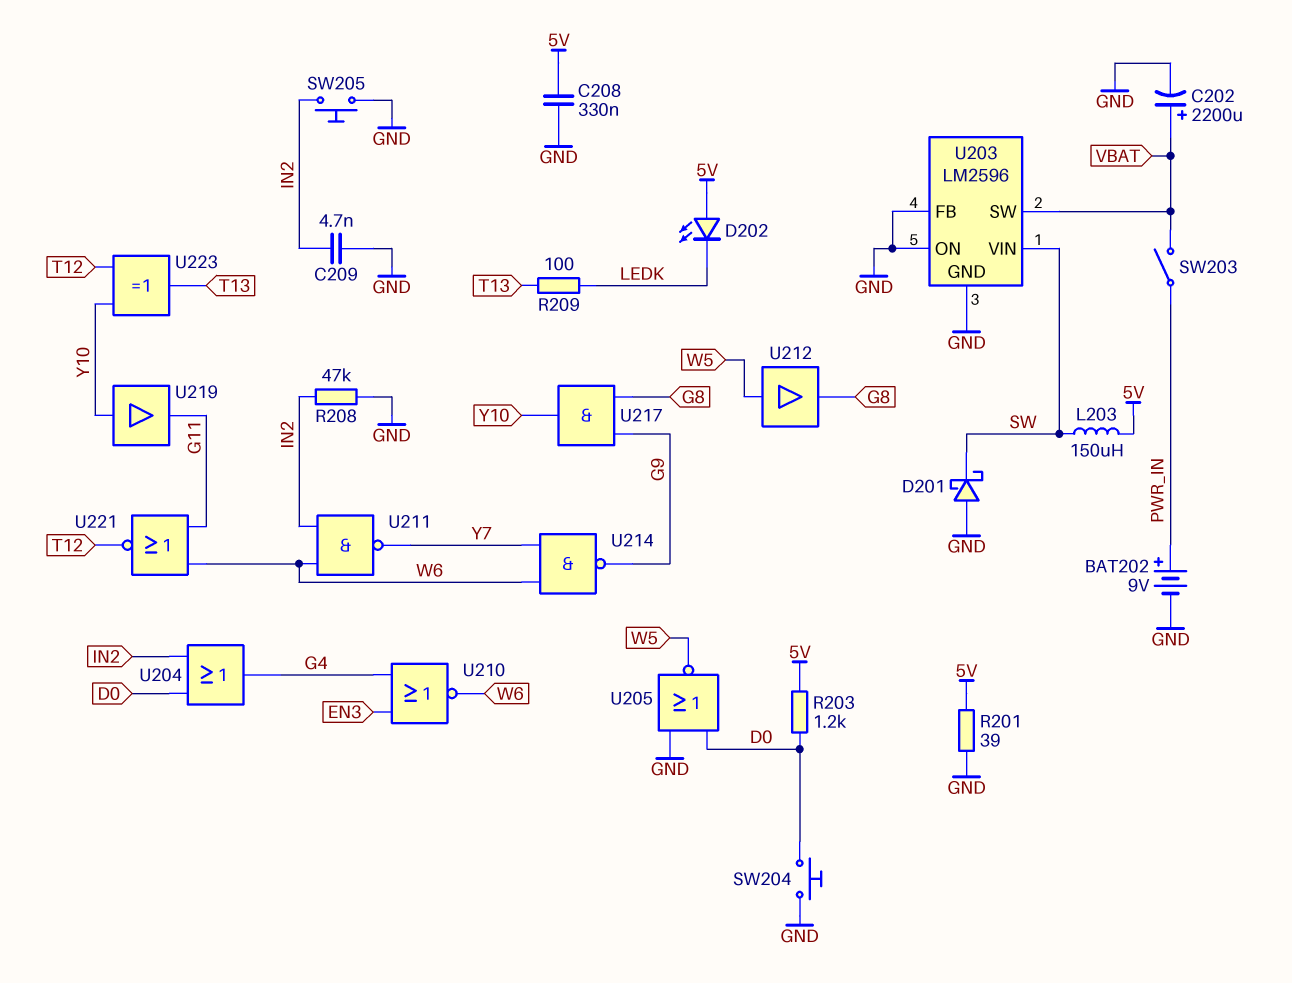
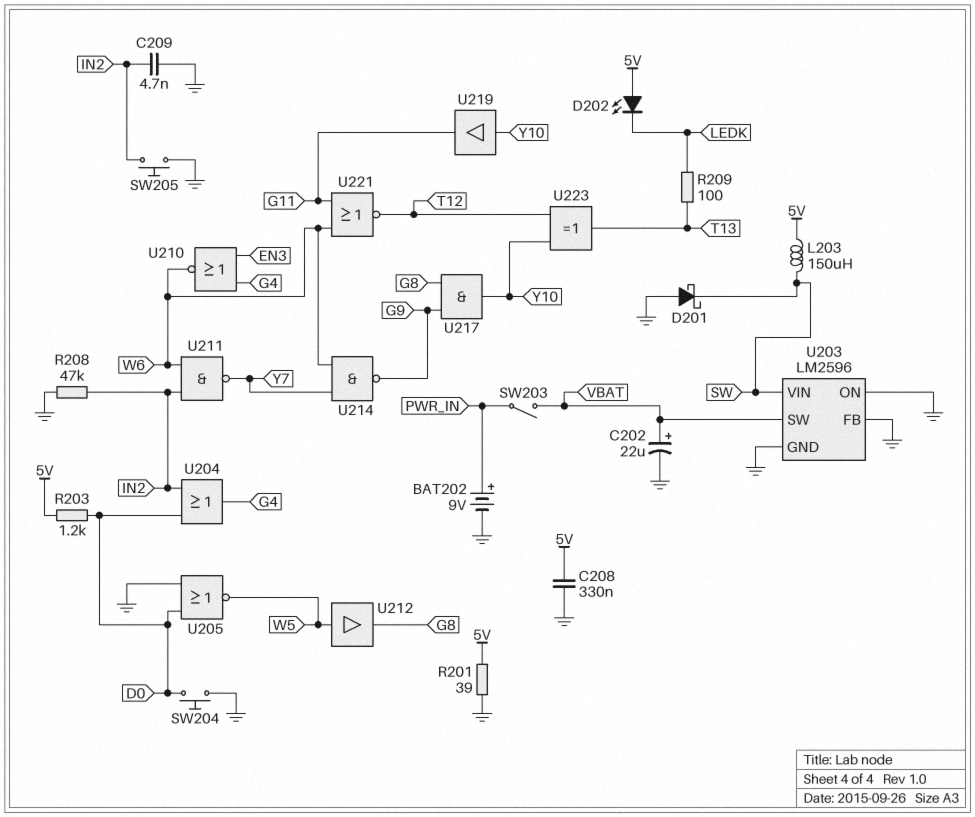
C202: 2200uF (plus VBAT, minus GND) -> 22uF (plus VBAT, minus GND)

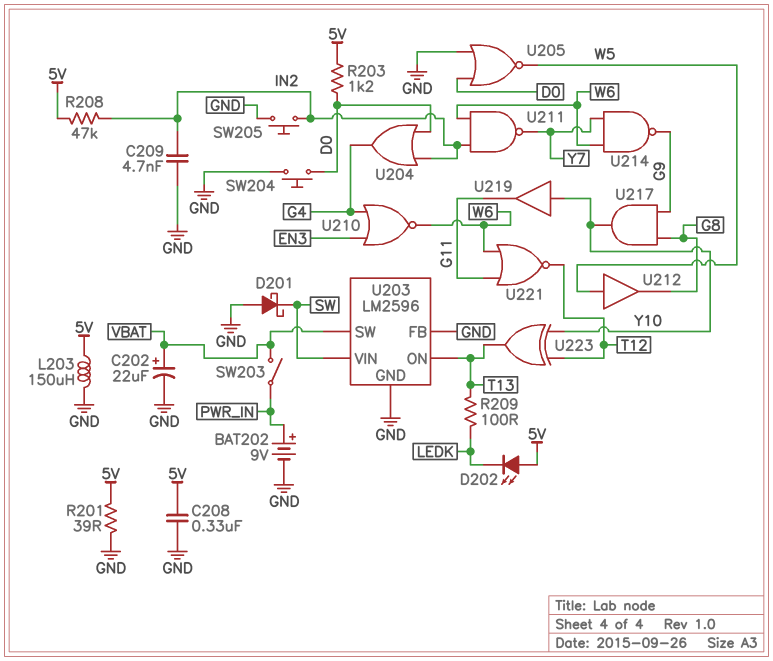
L203: 150uH (5V, SW) -> 150uH (5V, GND)
R208: 47k (GND, IN2) -> 47k (5V, IN2)
U203 pin ON: GND -> T13

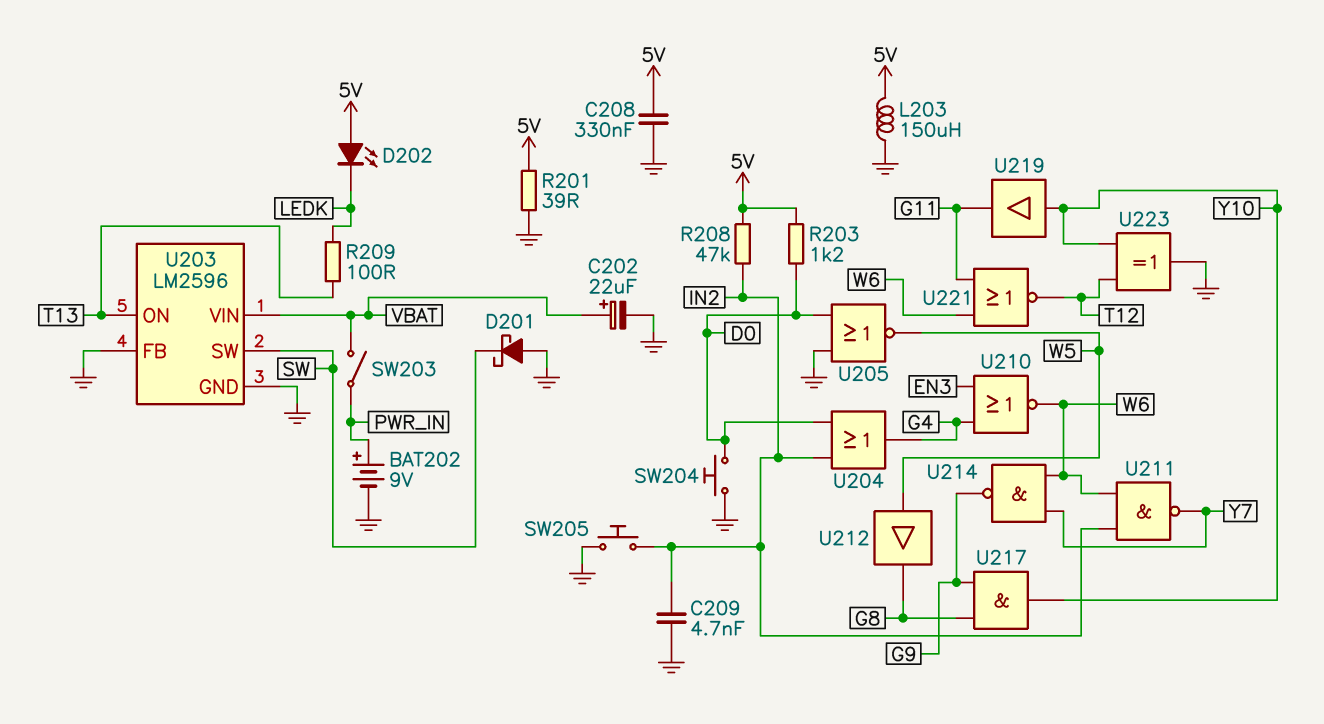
U203 pin SW: VBAT -> SW
U203 pin VIN: SW -> VBAT
U223: XOR (in T12, in Y10, out T13) -> XOR (in T12, in Y10, out GND)

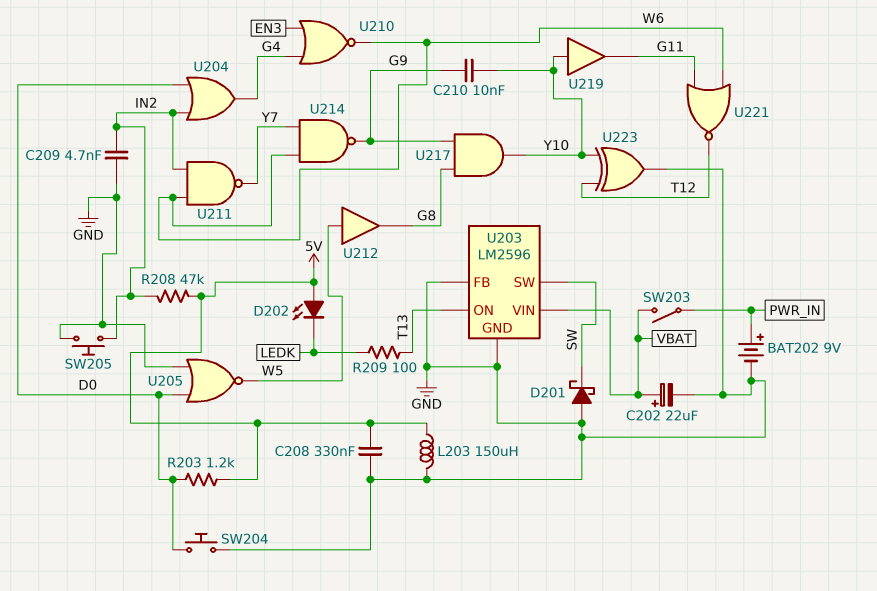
C210: none -> 10nF (G9, Y10)
R201: 39 (5V, GND) -> none

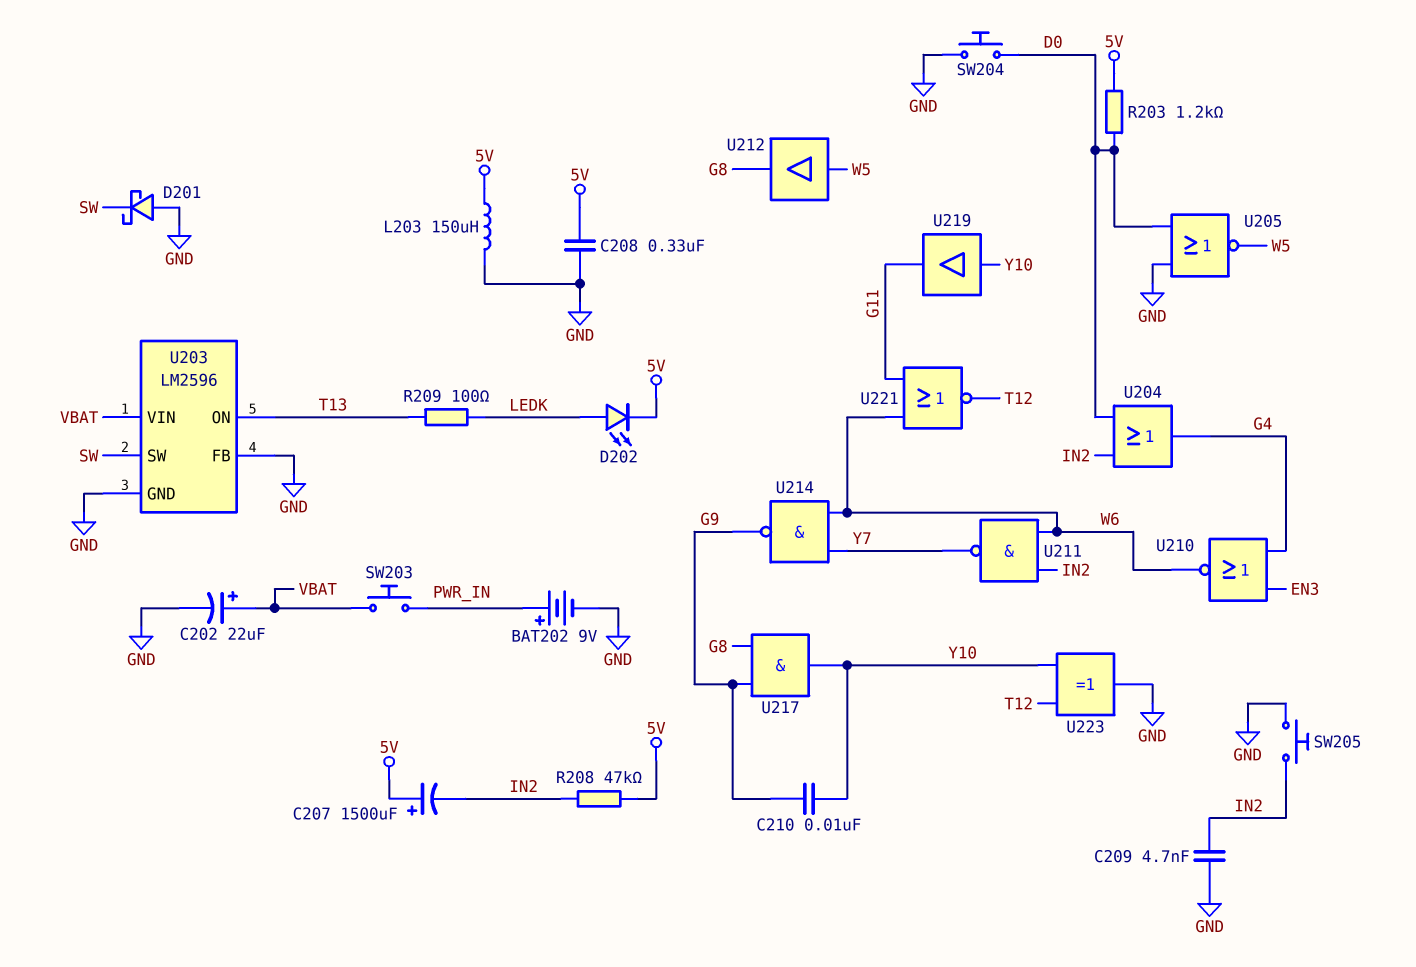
C207: none -> 1500uF (plus 5V, minus IN2)
D202: LED (A 5V, K LEDK) -> LED (A LEDK, K 5V)
SW203: switch (PWR_IN, VBAT) -> button (PWR_IN, VBAT)

